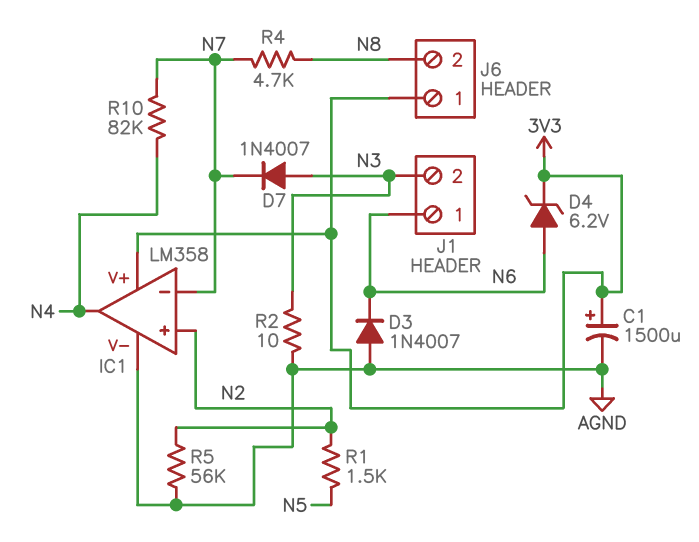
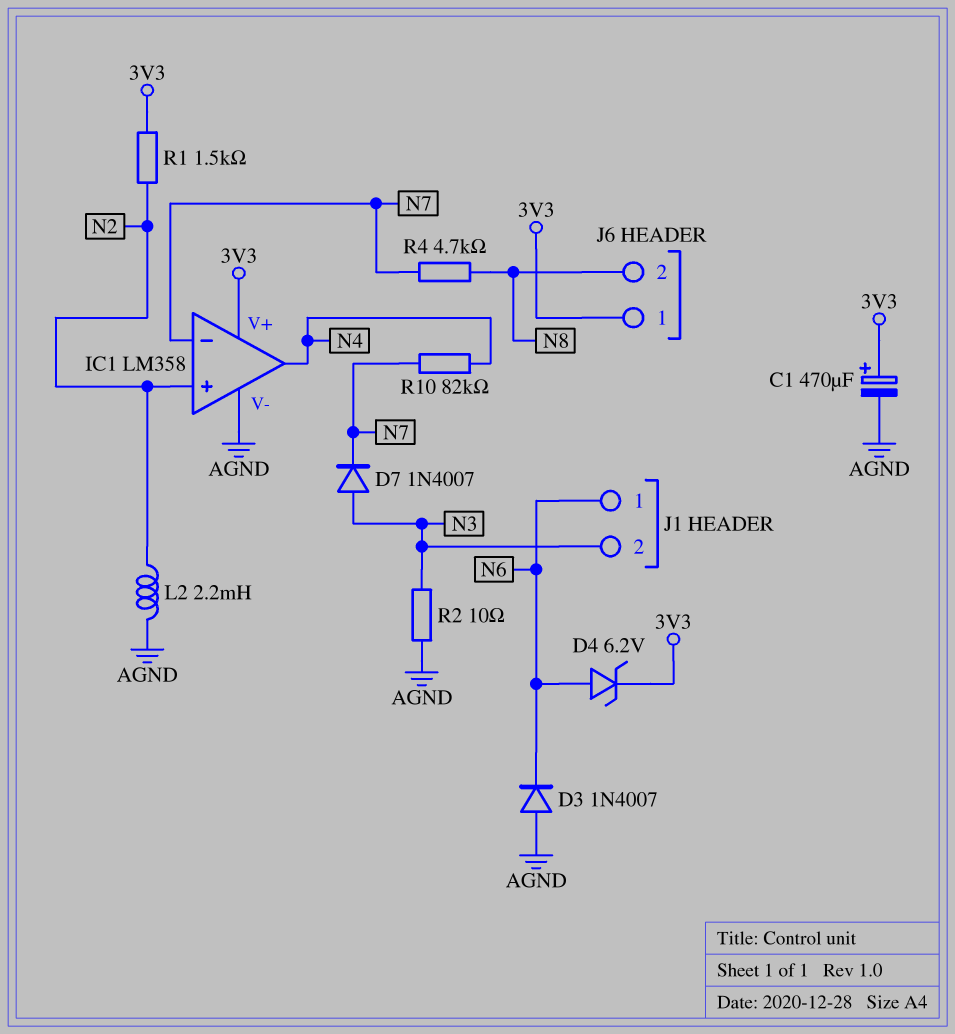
C1: 1500uF (plus 3V3, minus AGND) -> 470uF (plus 3V3, minus AGND)
L2: none -> 2.2mH (AGND, N2)
R1: 1.5k (N2, N5) -> 1.5k (3V3, N2)
R5: 56k (AGND, N2) -> none

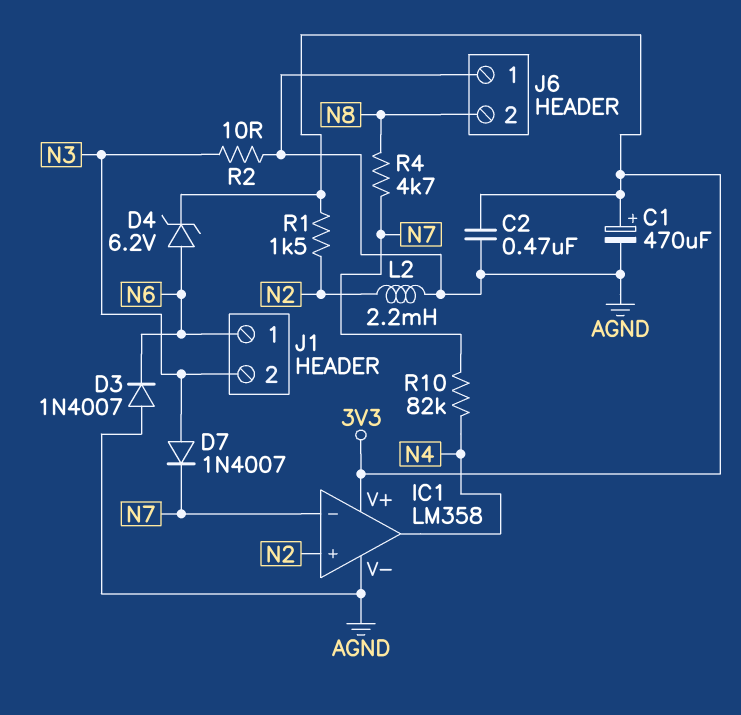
C2: none -> 470nF (3V3, AGND)
J6 pin 1: 3V3 -> AGND

